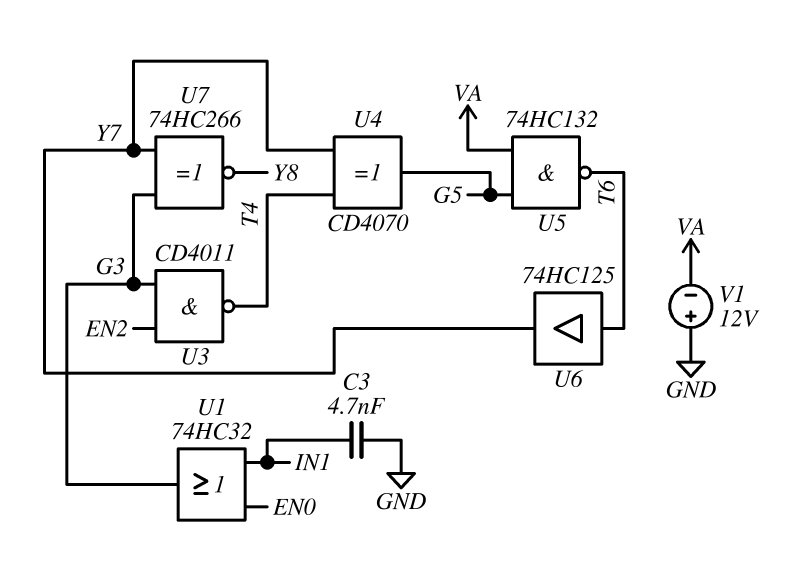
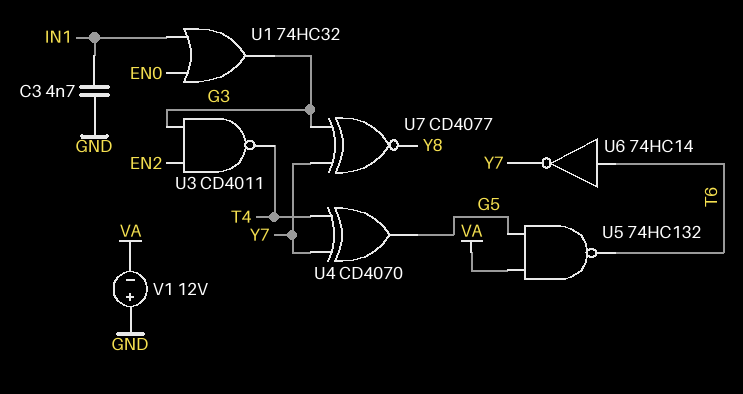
U6: buffer 74HC125 (in T6, out Y7) -> NOT 74HC14 (in T6, out Y7)
U7: XNOR 74HC266 (in G3, in Y7, out Y8) -> XNOR CD4077 (in G3, in Y7, out Y8)

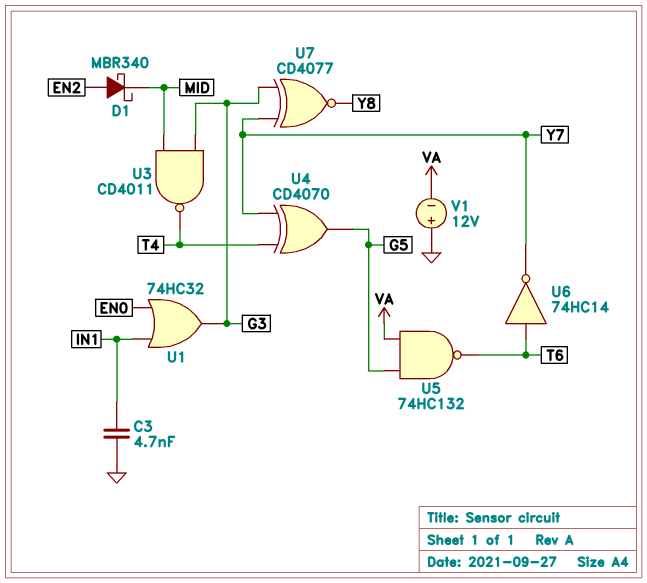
D1: none -> schottky MBR340 (A EN2, K MID)
U3: NAND CD4011 (in EN2, in G3, out T4) -> NAND CD4011 (in G3, in MID, out T4)

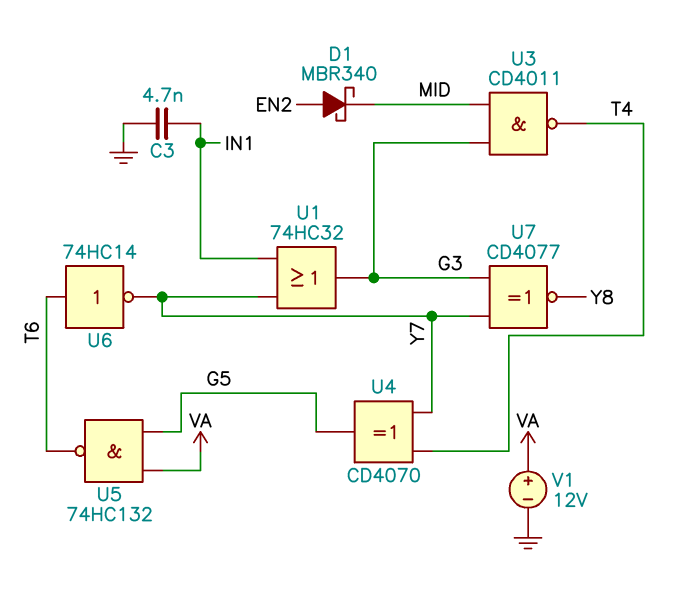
U1: OR 74HC32 (in EN0, in IN1, out G3) -> OR 74HC32 (in IN1, in Y7, out G3)
V1: 12V (plus GND, minus VA) -> 12V (plus VA, minus GND)

